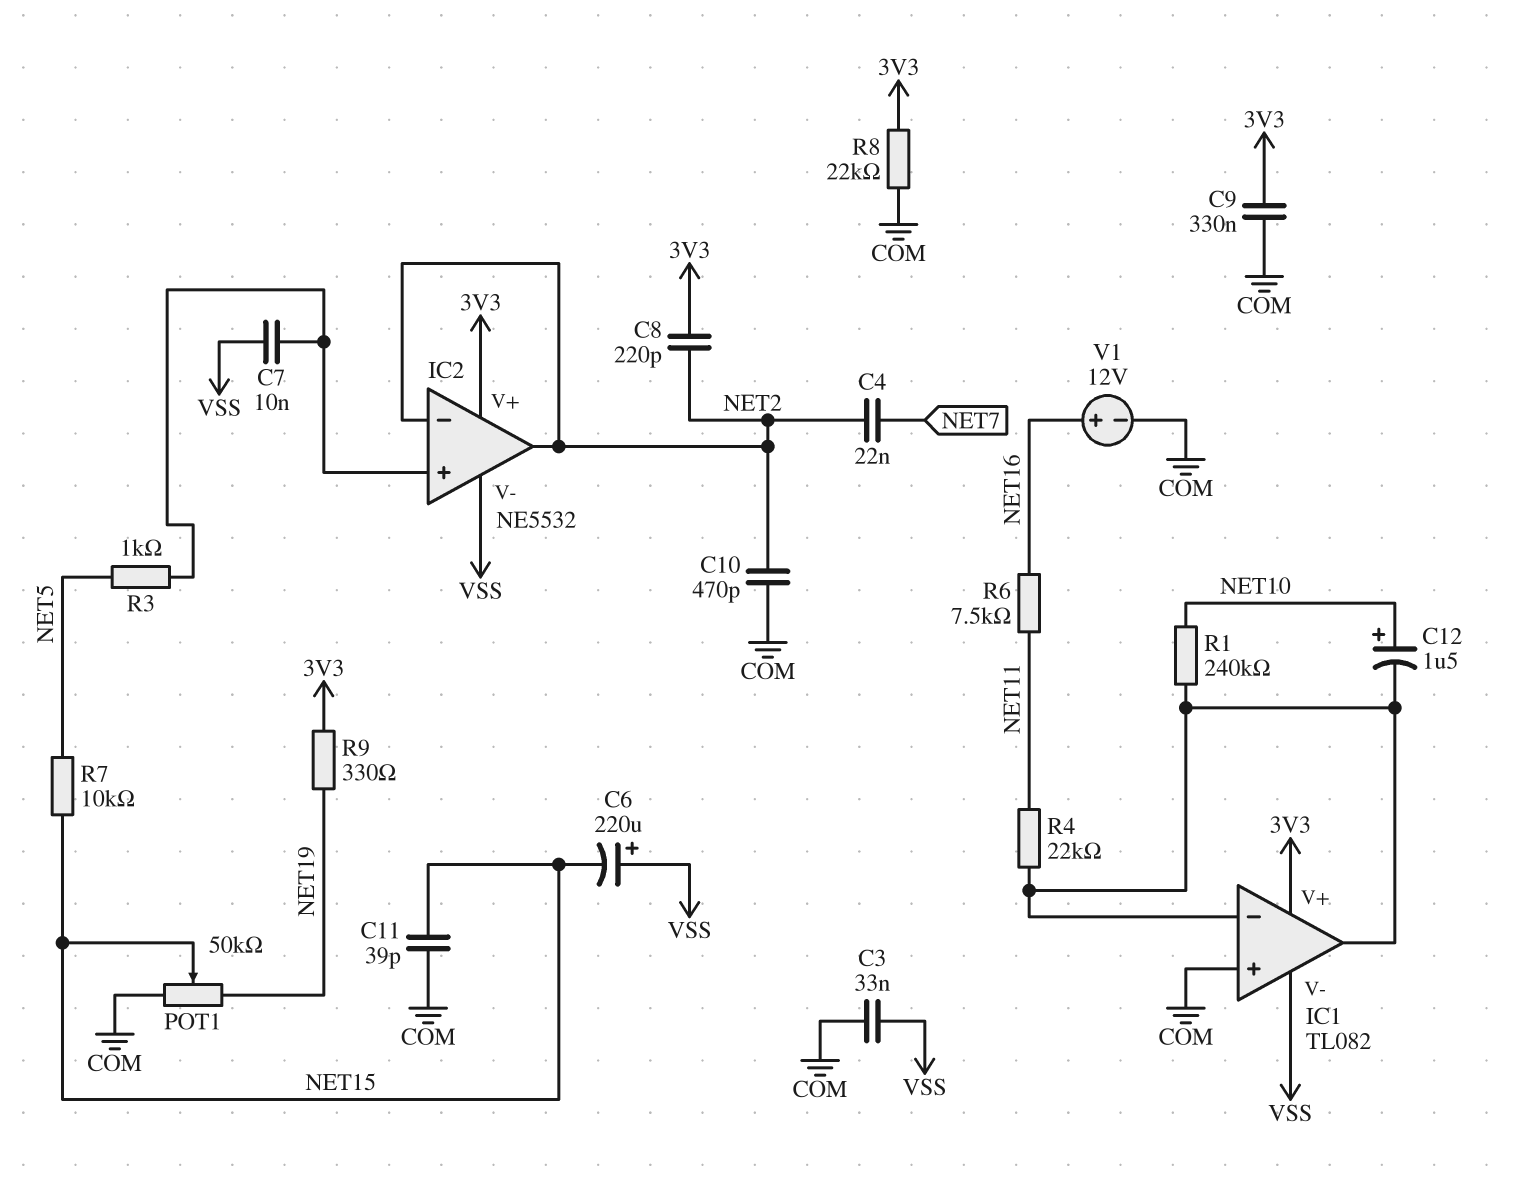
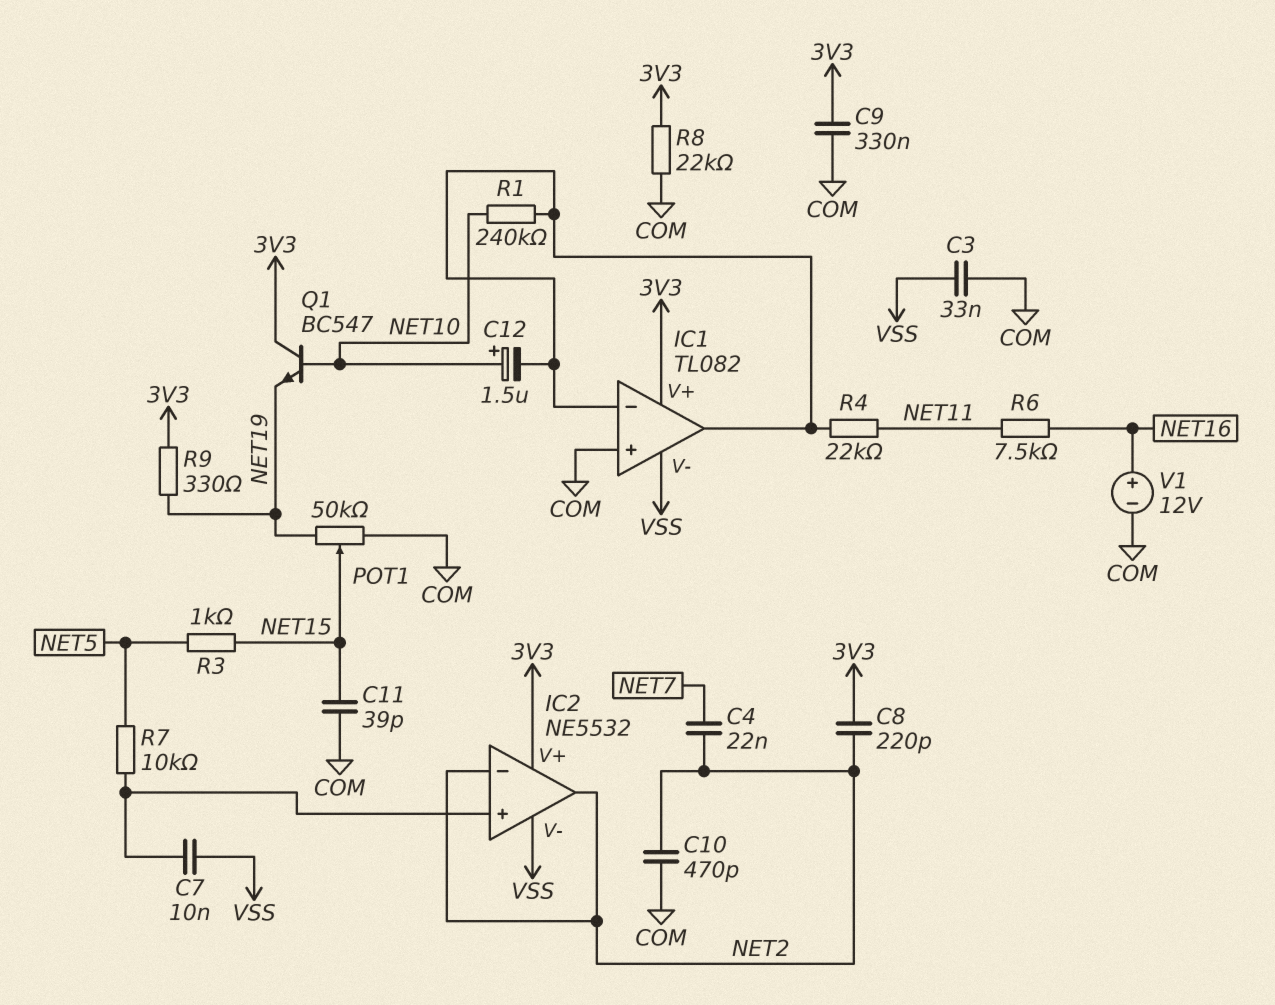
C6: 220uF (plus VSS, minus NET15) -> none
Q1: none -> NPN BC547 (B NET10, C 3V3, E NET19)
R3: 1k (IC2/in+, NET5) -> 1k (NET5, NET15)
R7: 10k (NET5, NET15) -> 10k (IC2/in+, NET5)

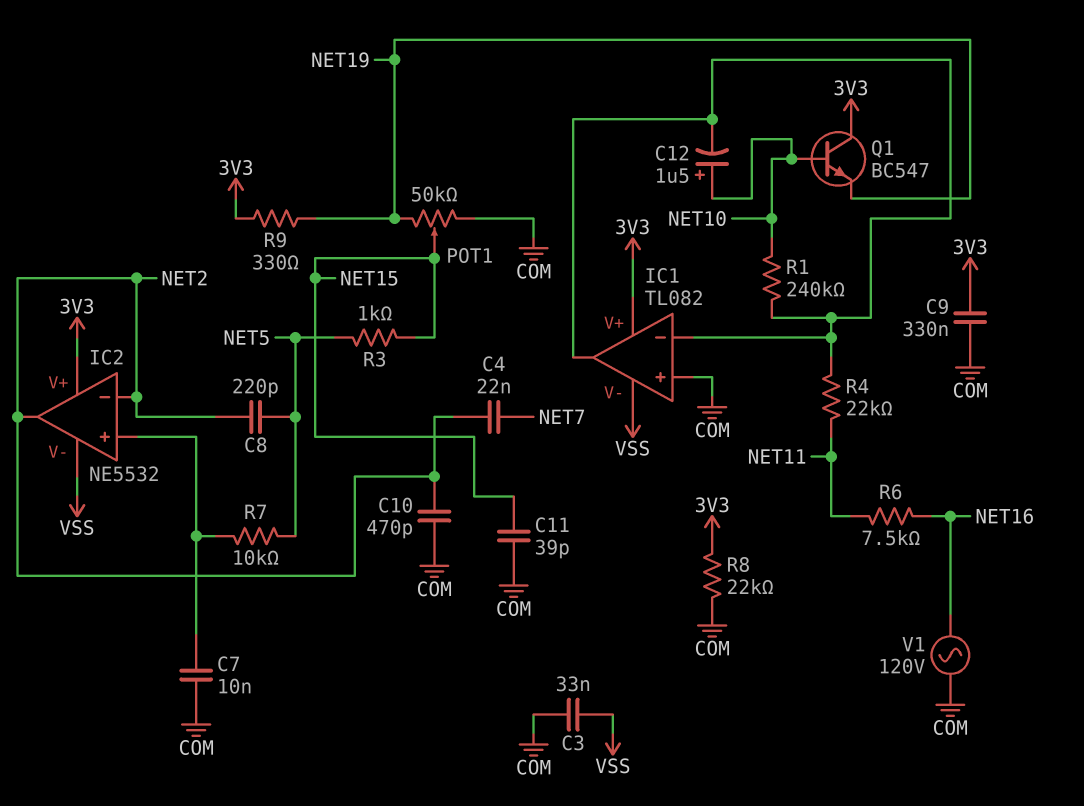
C7: 10nF (IC2/in+, VSS) -> 10nF (COM, IC2/in+)
C8: 220pF (3V3, NET2) -> 220pF (NET2, NET5)
V1: 12V (plus NET16, minus COM) -> AC 120V (COM, NET16)

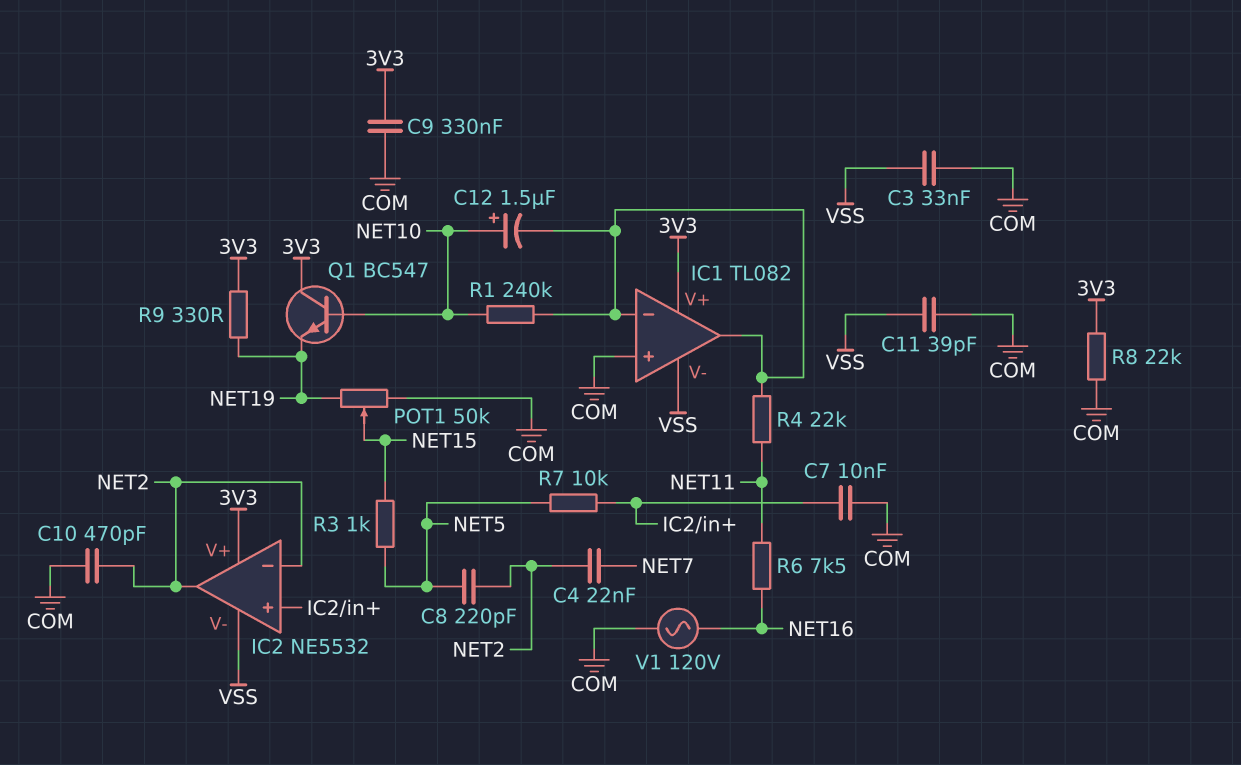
C11: 39pF (COM, NET15) -> 39pF (COM, VSS)

